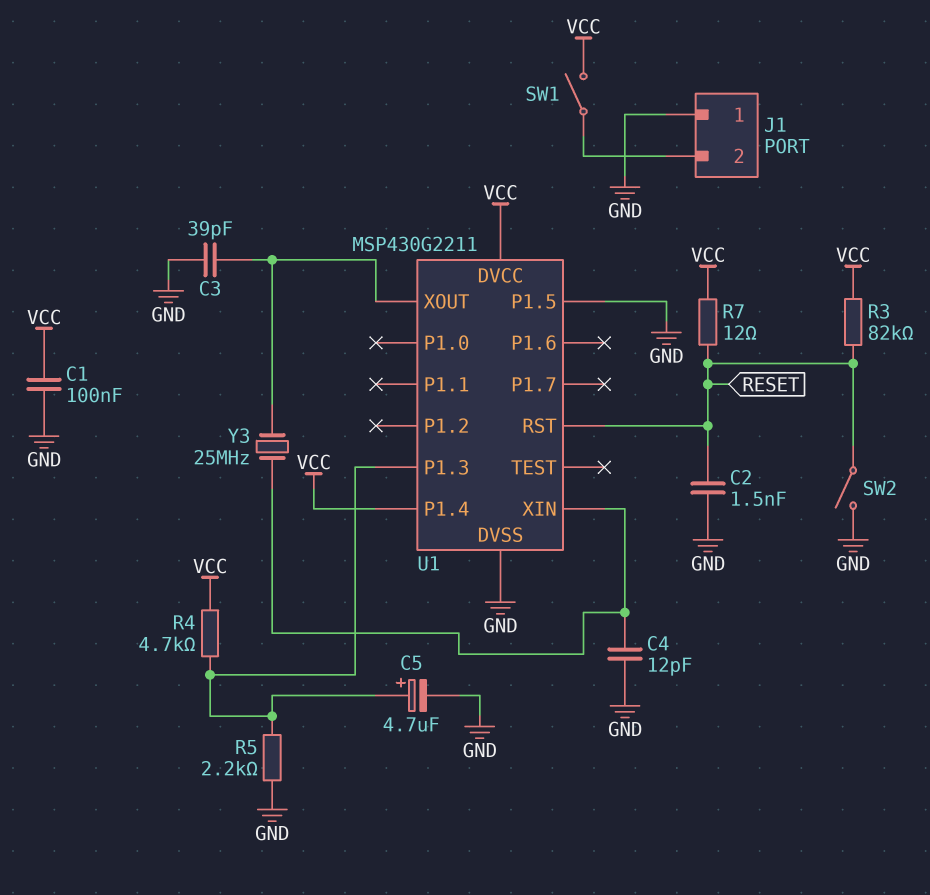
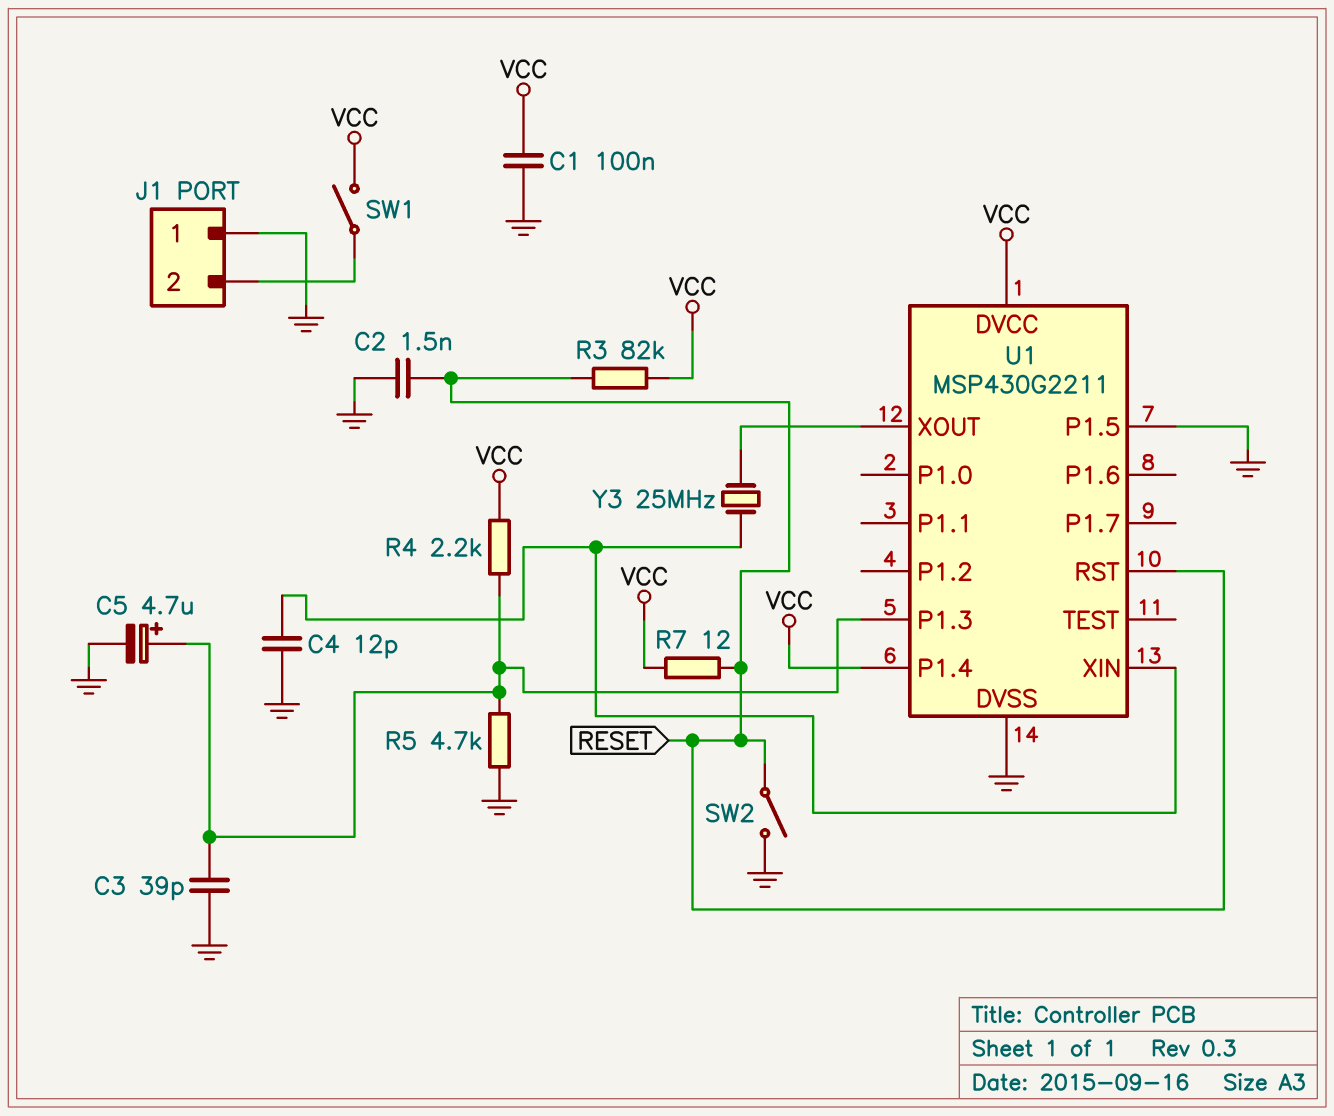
C3: 39pF (GND, U1/XOUT) -> 39pF (GND, U1/P1.3)
R4: 4.7k (U1/P1.3, VCC) -> 2.2k (U1/P1.3, VCC)
R5: 2.2k (GND, U1/P1.3) -> 4.7k (GND, U1/P1.3)

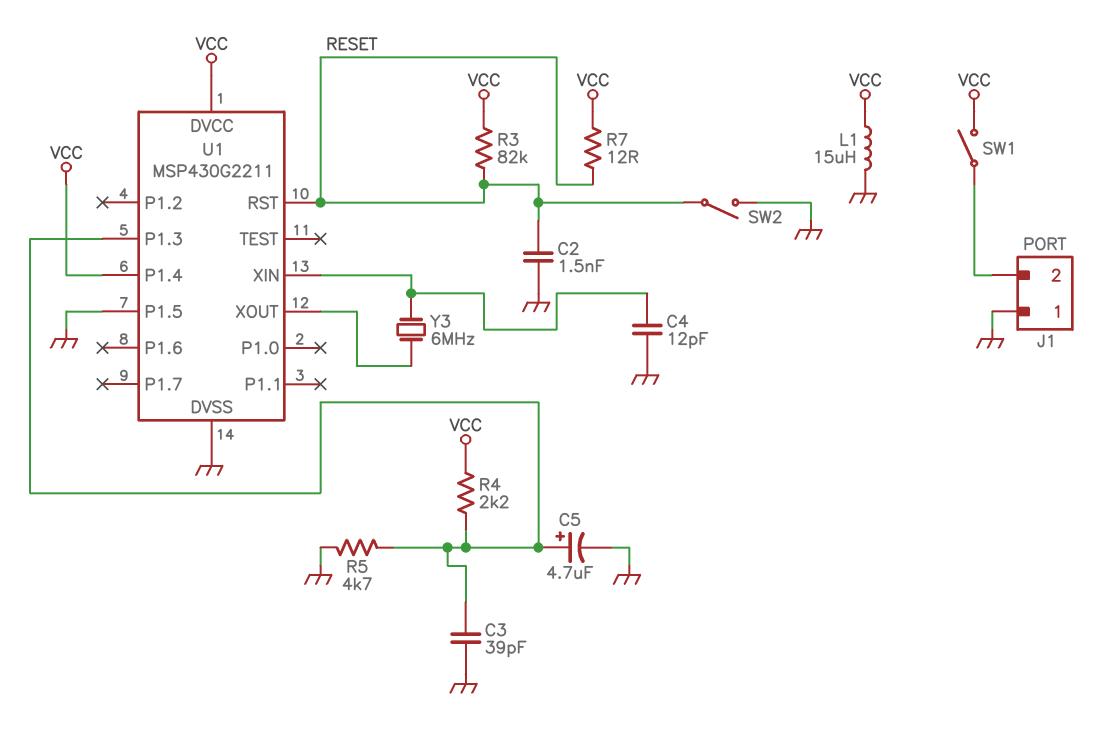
C1: 100nF (GND, VCC) -> none
L1: none -> 15uH (GND, VCC)
Y3: 25MHz (U1/XIN, U1/XOUT) -> 6MHz (U1/XIN, U1/XOUT)

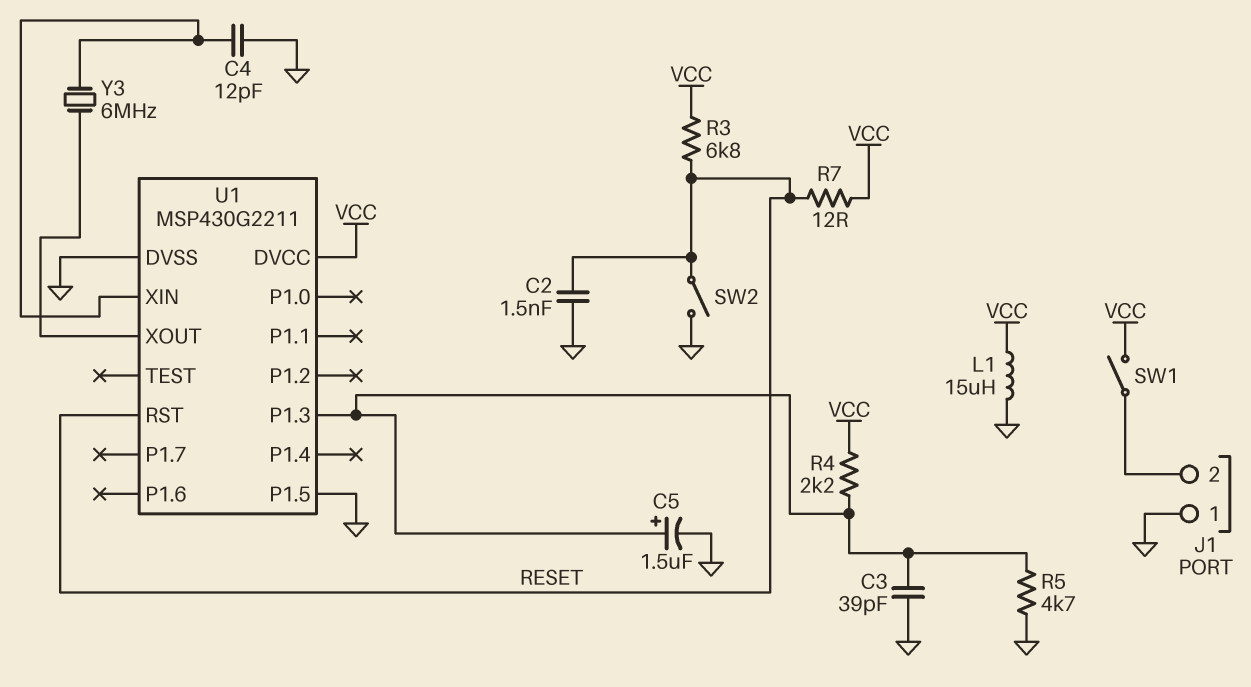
C5: 4.7uF (plus U1/P1.3, minus GND) -> 1.5uF (plus U1/P1.3, minus GND)
R3: 82k (RESET, VCC) -> 6.8k (RESET, VCC)
U1 pin P1.4: VCC -> none

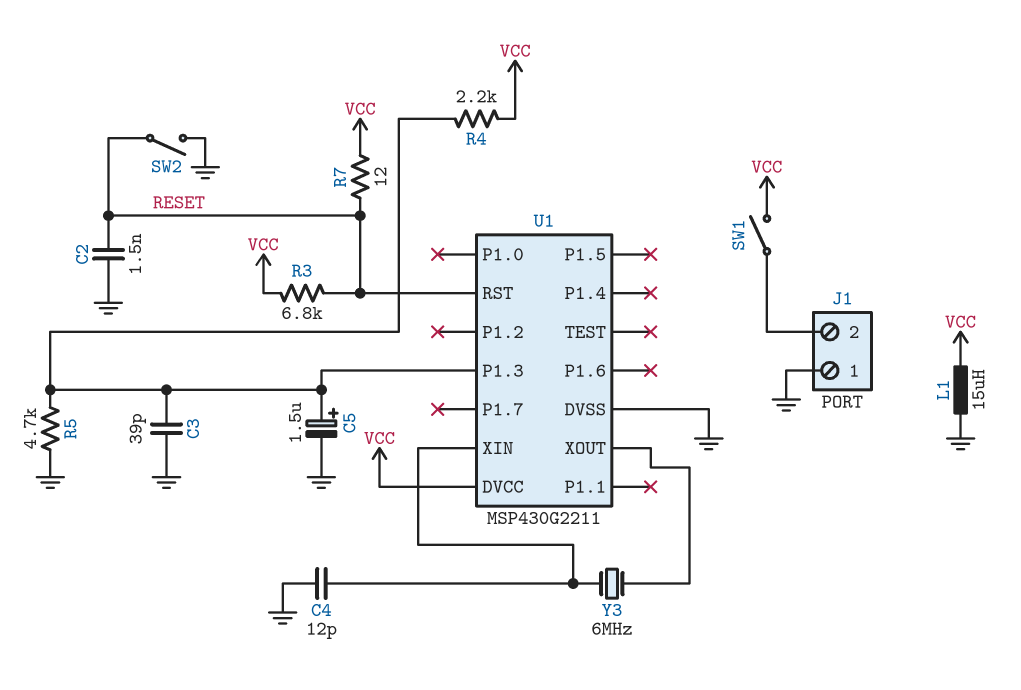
U1 pin P1.5: GND -> none

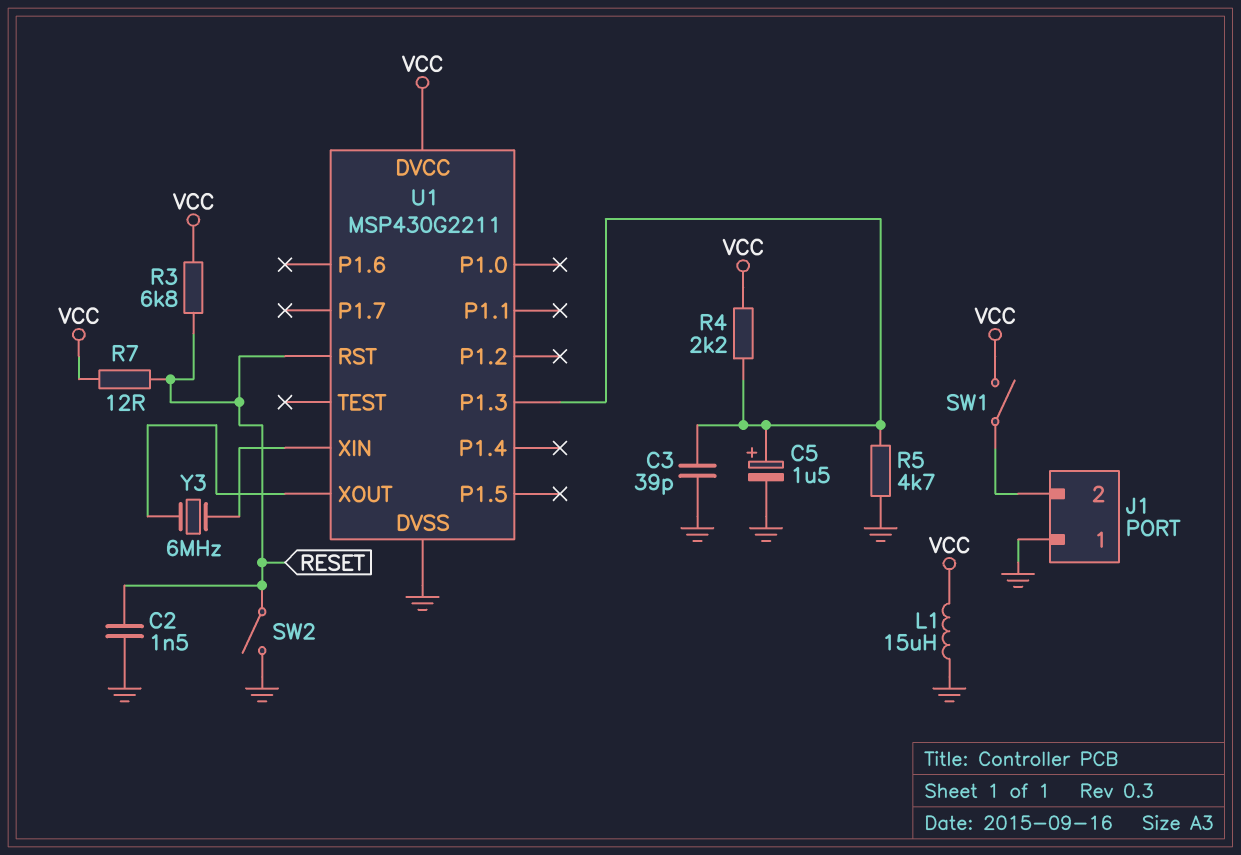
C4: 12pF (GND, U1/XIN) -> none

